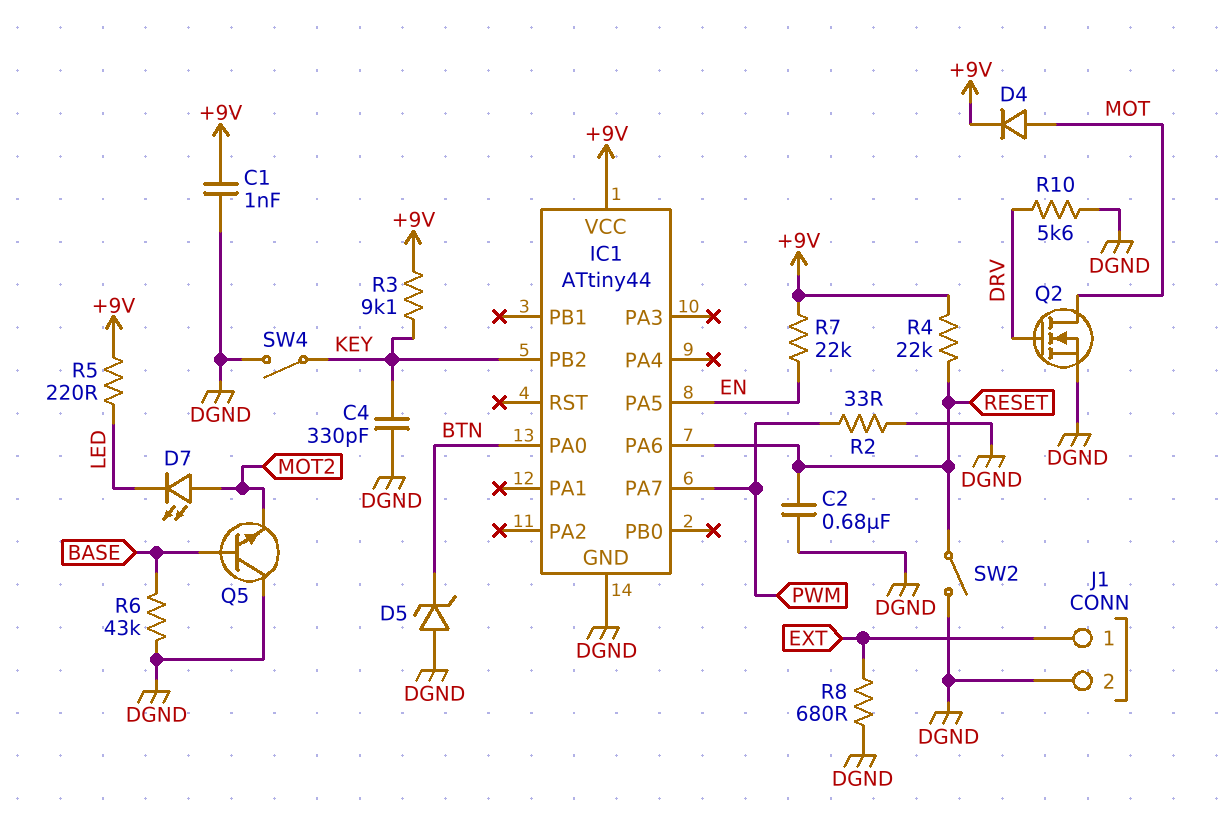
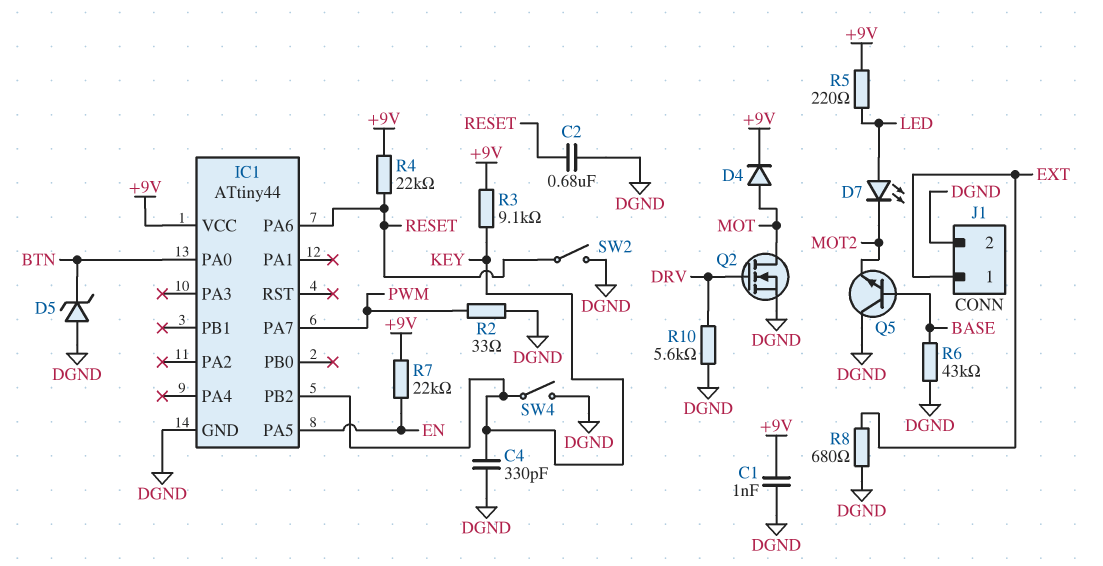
D7: LED (A MOT2, K LED) -> LED (A LED, K MOT2)

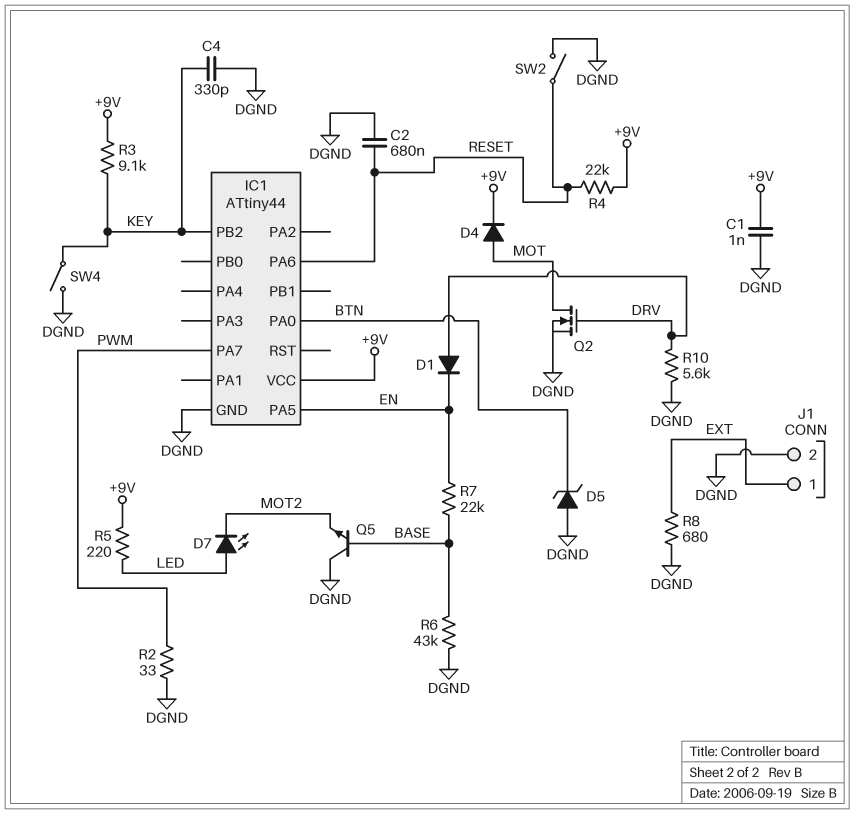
D1: none -> diode (A DRV, K EN)
R7: 22k (+9V, EN) -> 22k (BASE, EN)

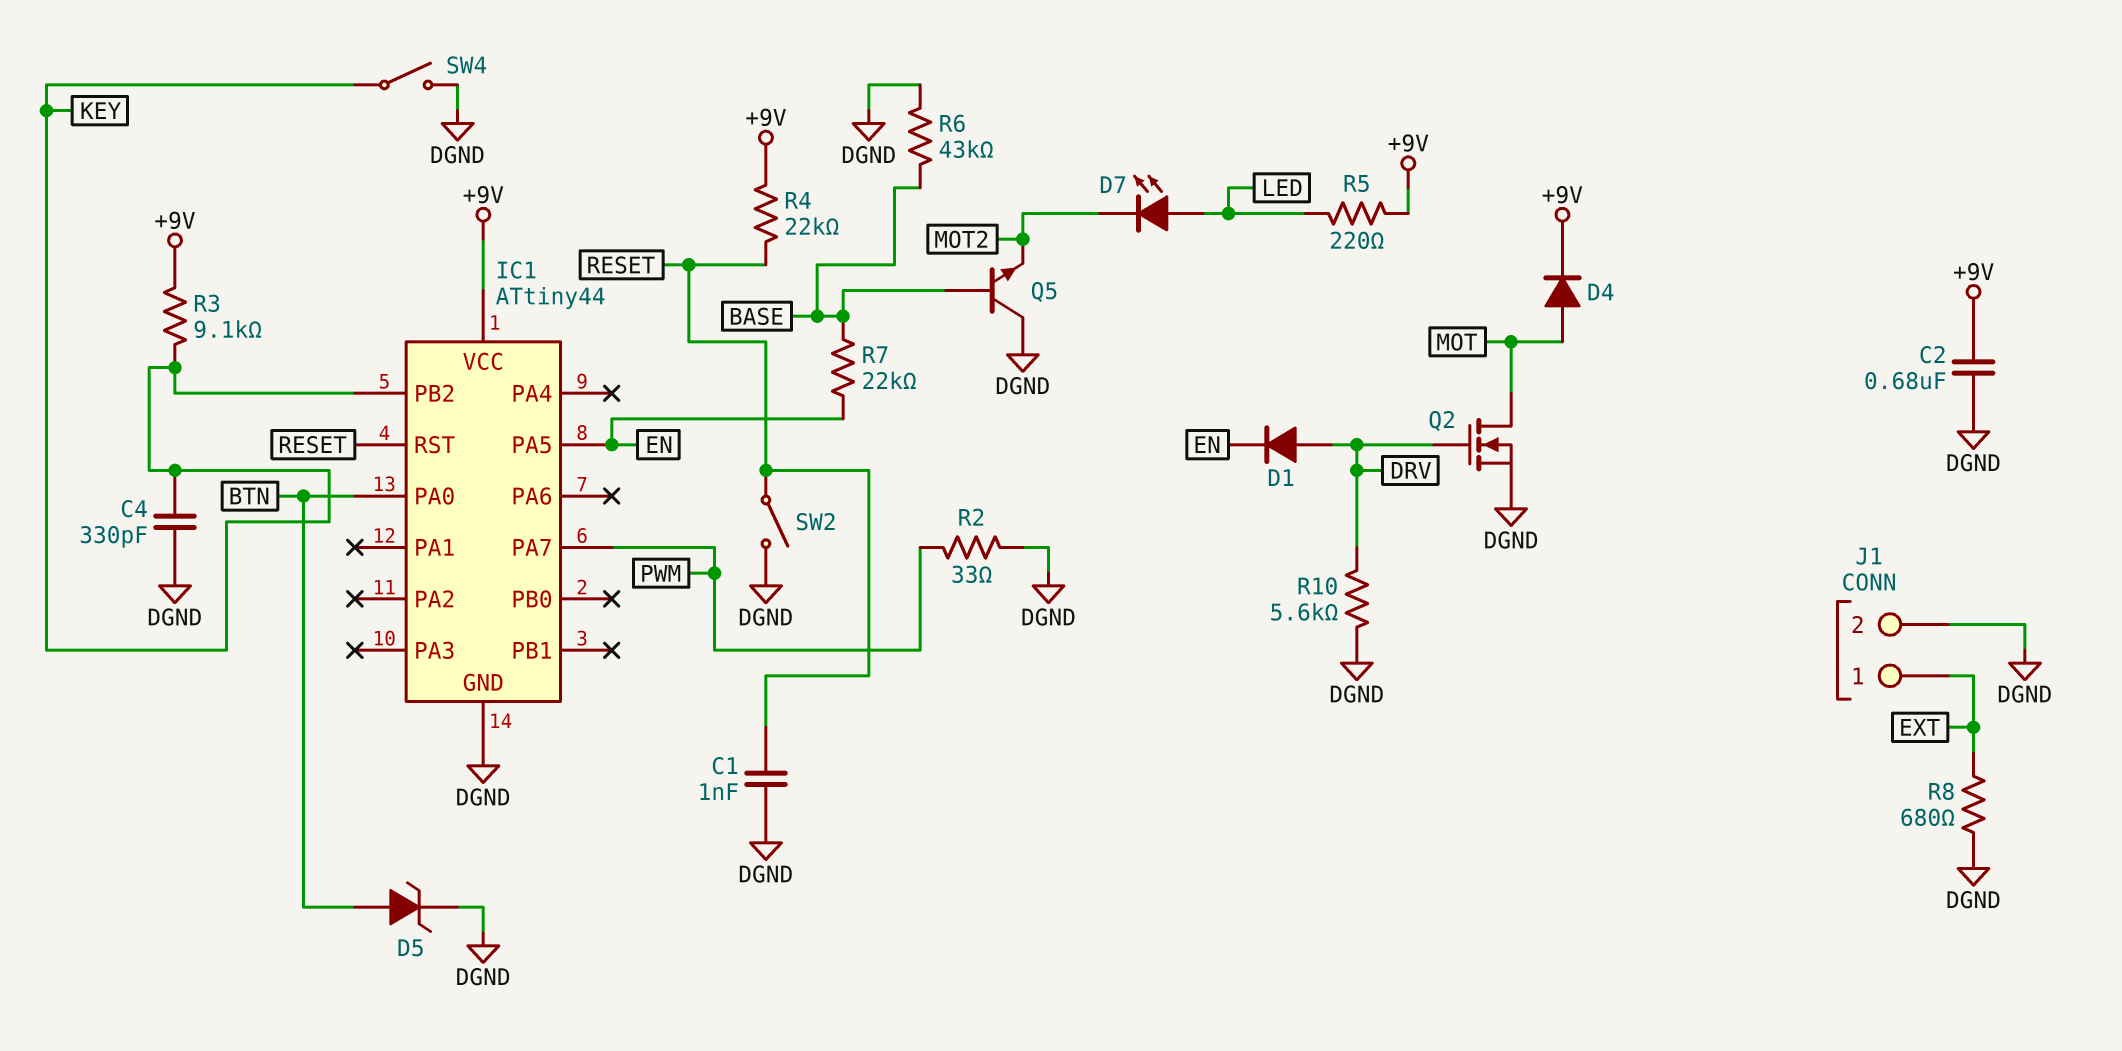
C1: 1nF (+9V, DGND) -> 1nF (DGND, RESET)
C2: 680nF (DGND, RESET) -> 680nF (+9V, DGND)
D5: zener (A DGND, K BTN) -> zener (A BTN, K DGND)
IC1 pin PA6: RESET -> none
IC1 pin RST: none -> RESET

